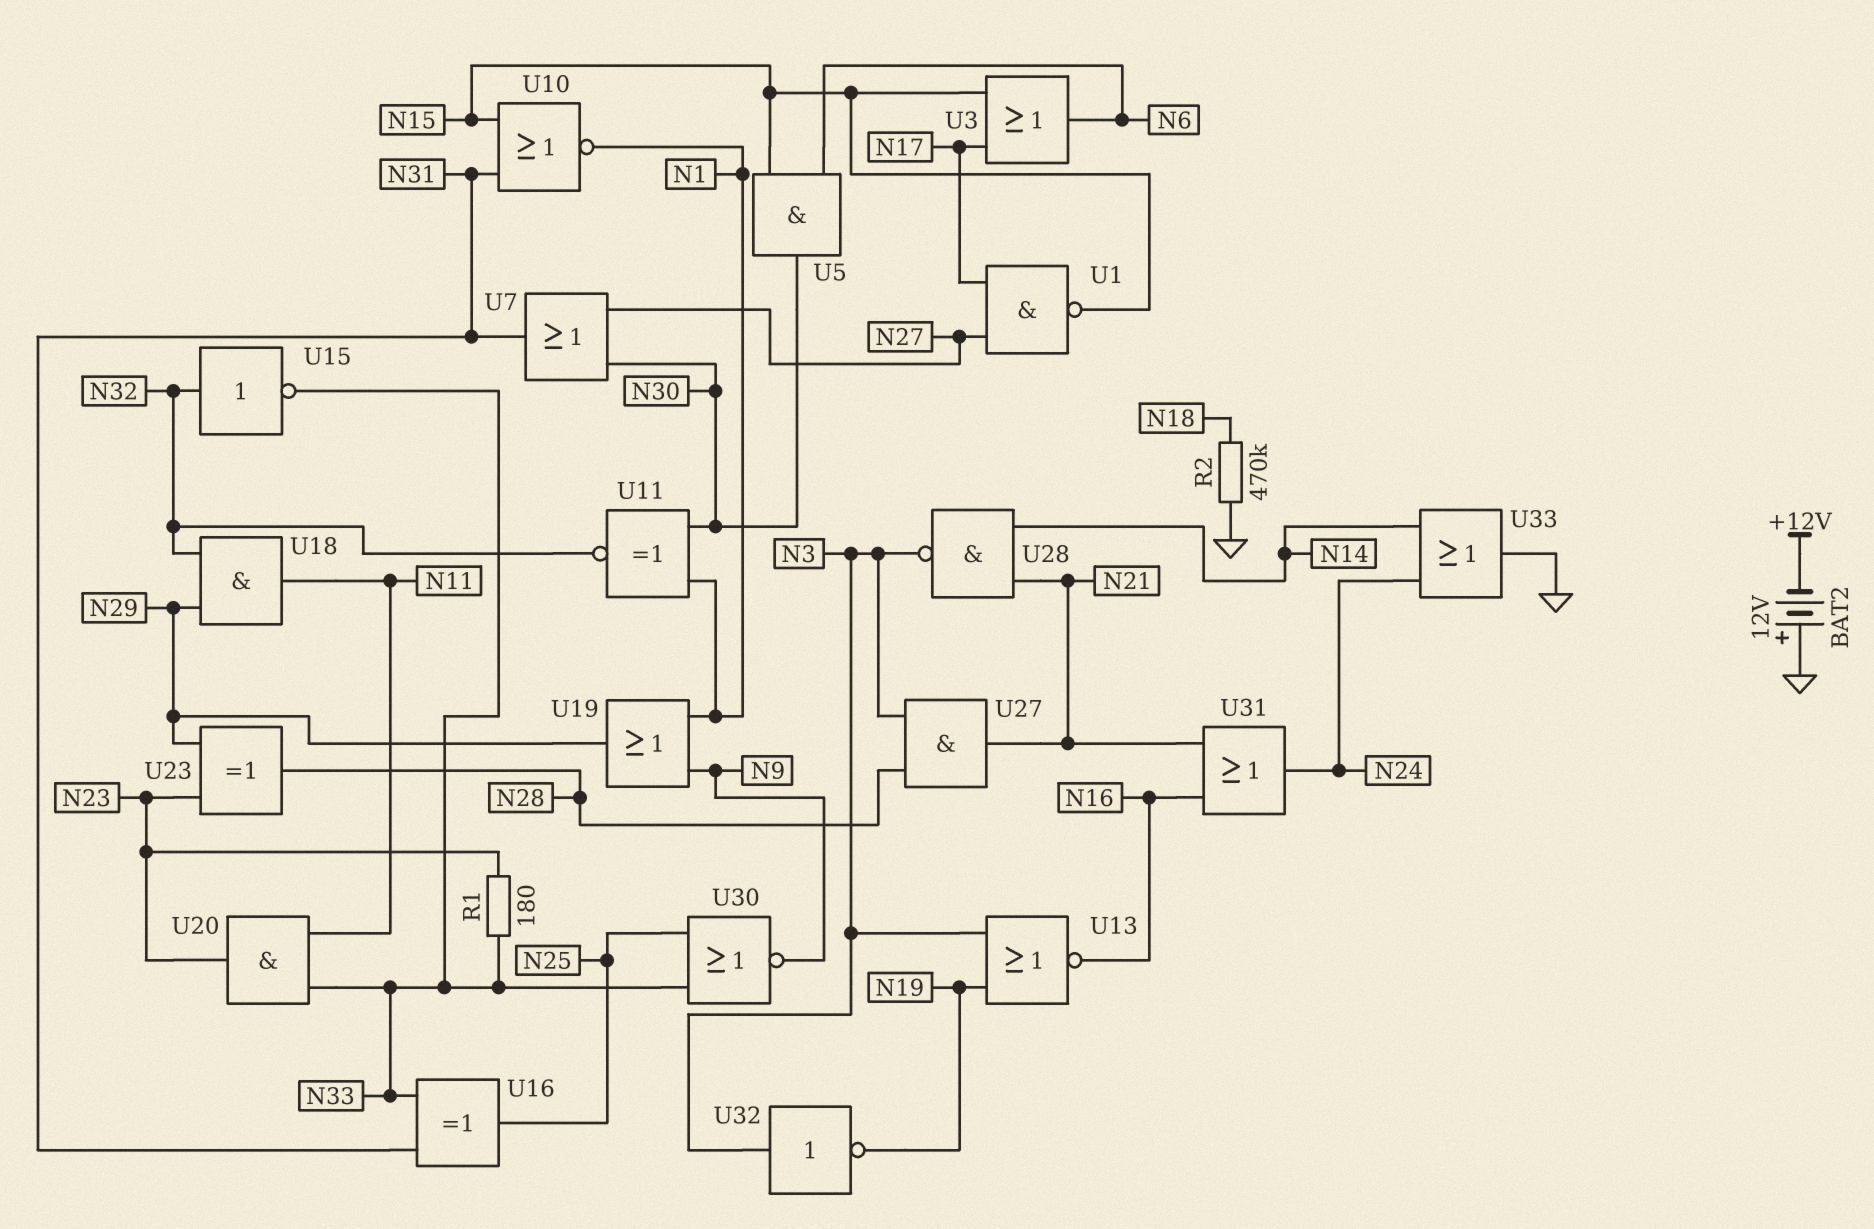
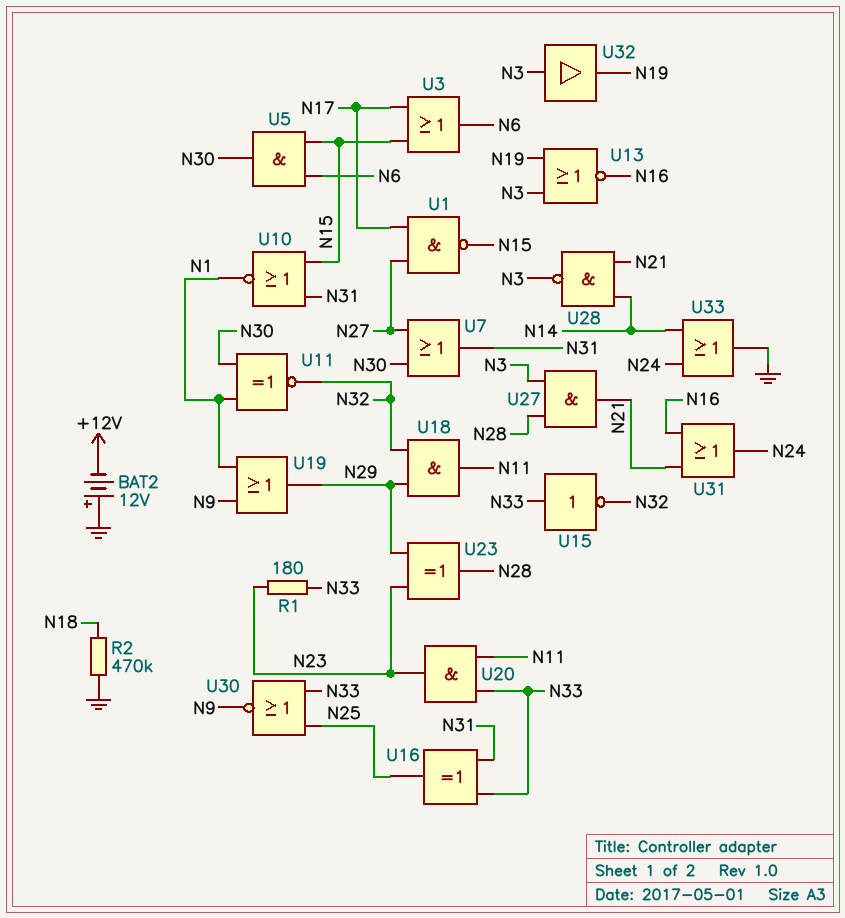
U15: NOT (in N32, out N33) -> NOT (in N33, out N32)
U32: NOT (in N3, out N19) -> buffer (in N3, out N19)

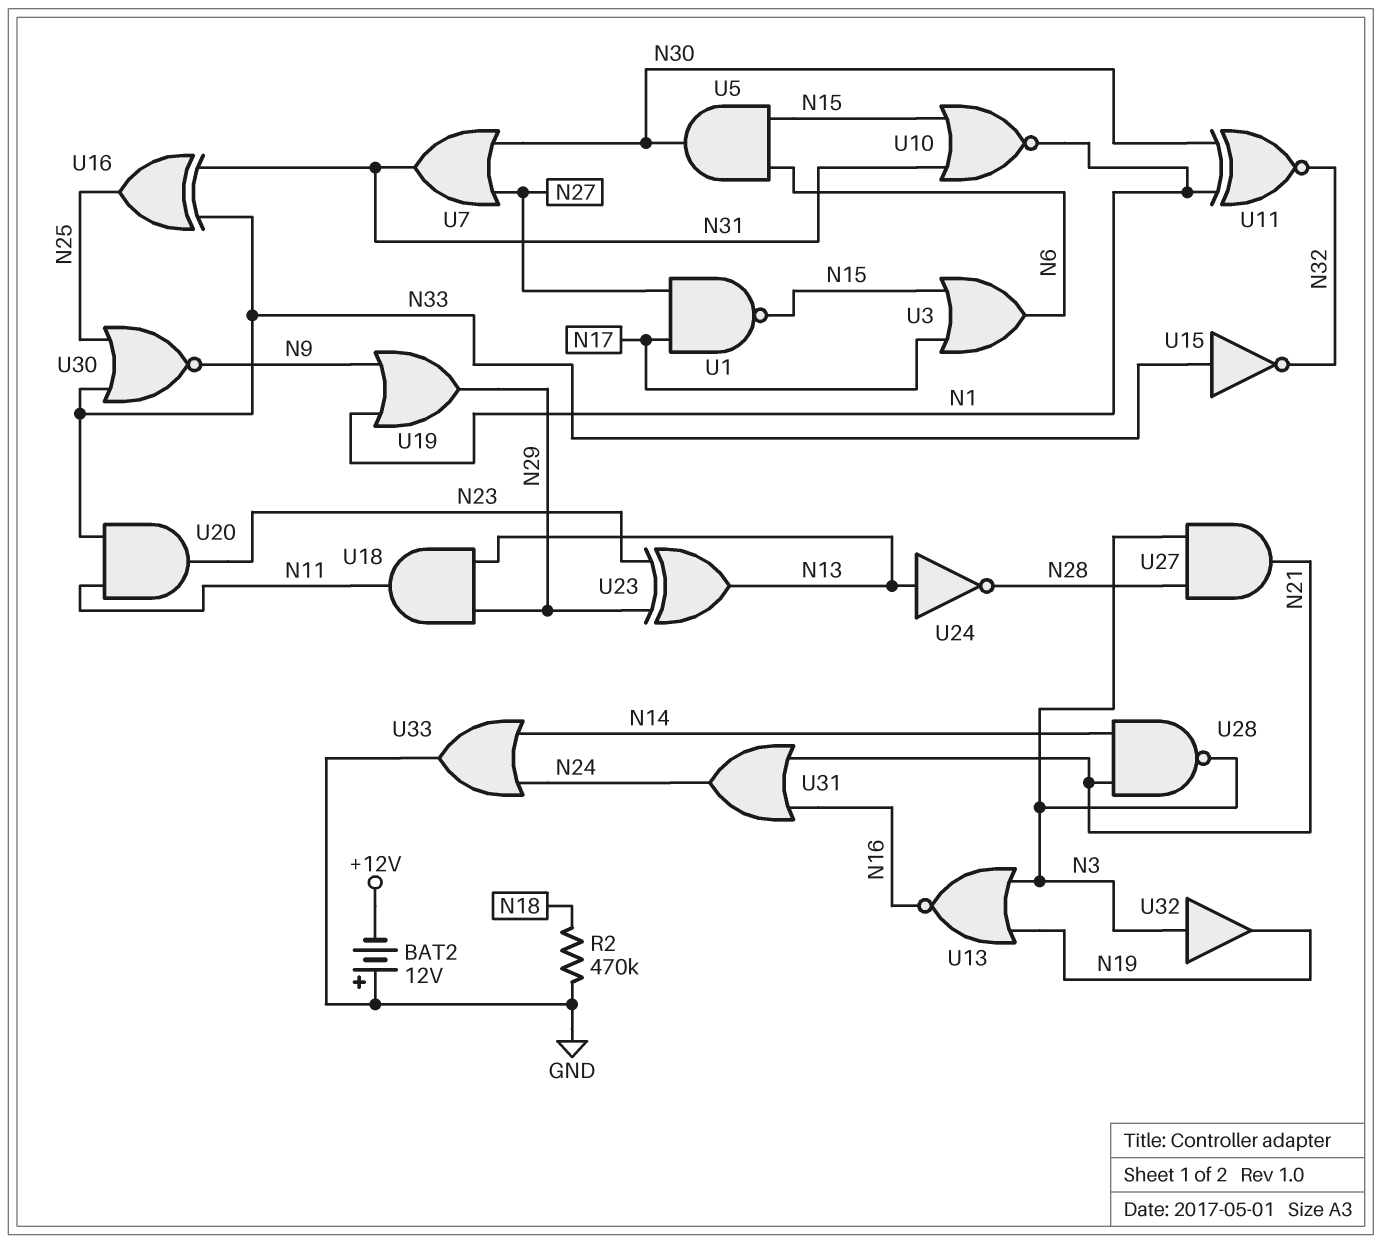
R1: 180 (N23, N33) -> none
U18: AND (in N29, in N32, out N11) -> AND (in N13, in N29, out N11)
U23: XOR (in N23, in N29, out N28) -> XOR (in N23, in N29, out N13)
U24: none -> NOT (in N13, out N28)

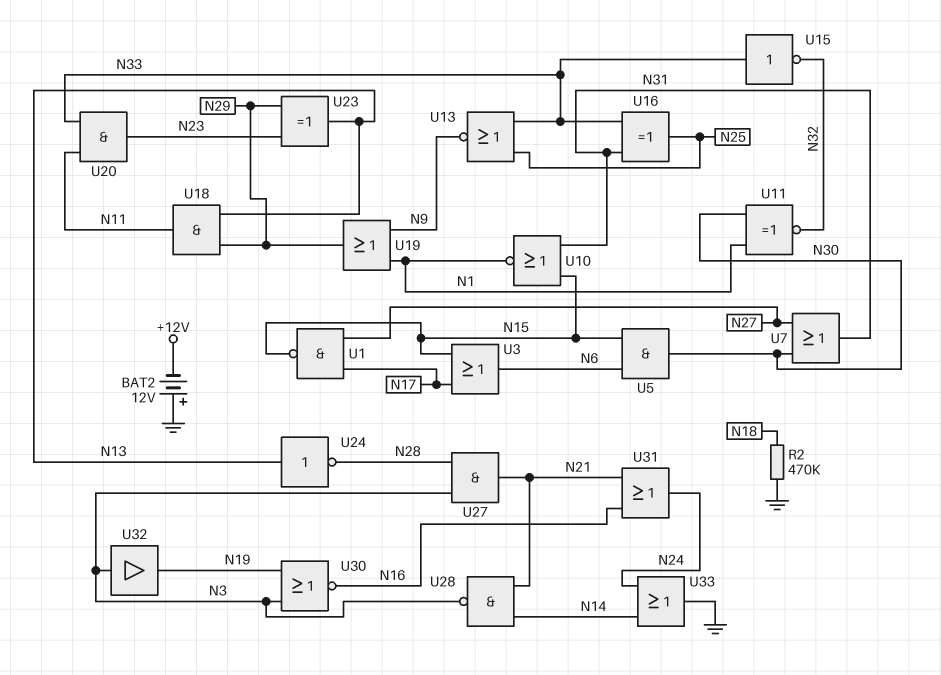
U13: NOR (in N3, in N19, out N16) -> NOR (in N25, in N33, out N9)
U30: NOR (in N25, in N33, out N9) -> NOR (in N3, in N19, out N16)

